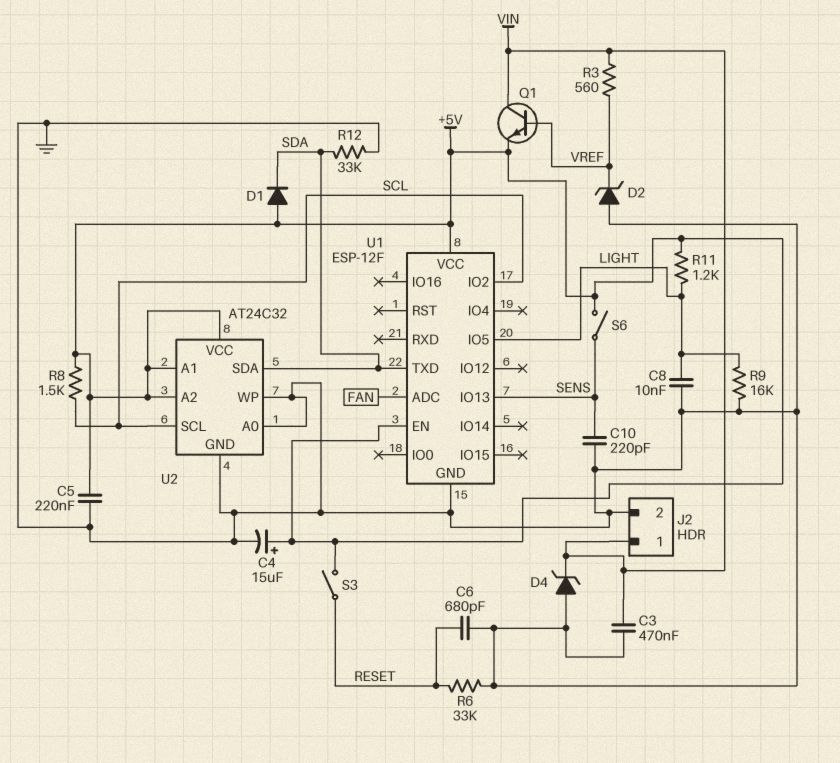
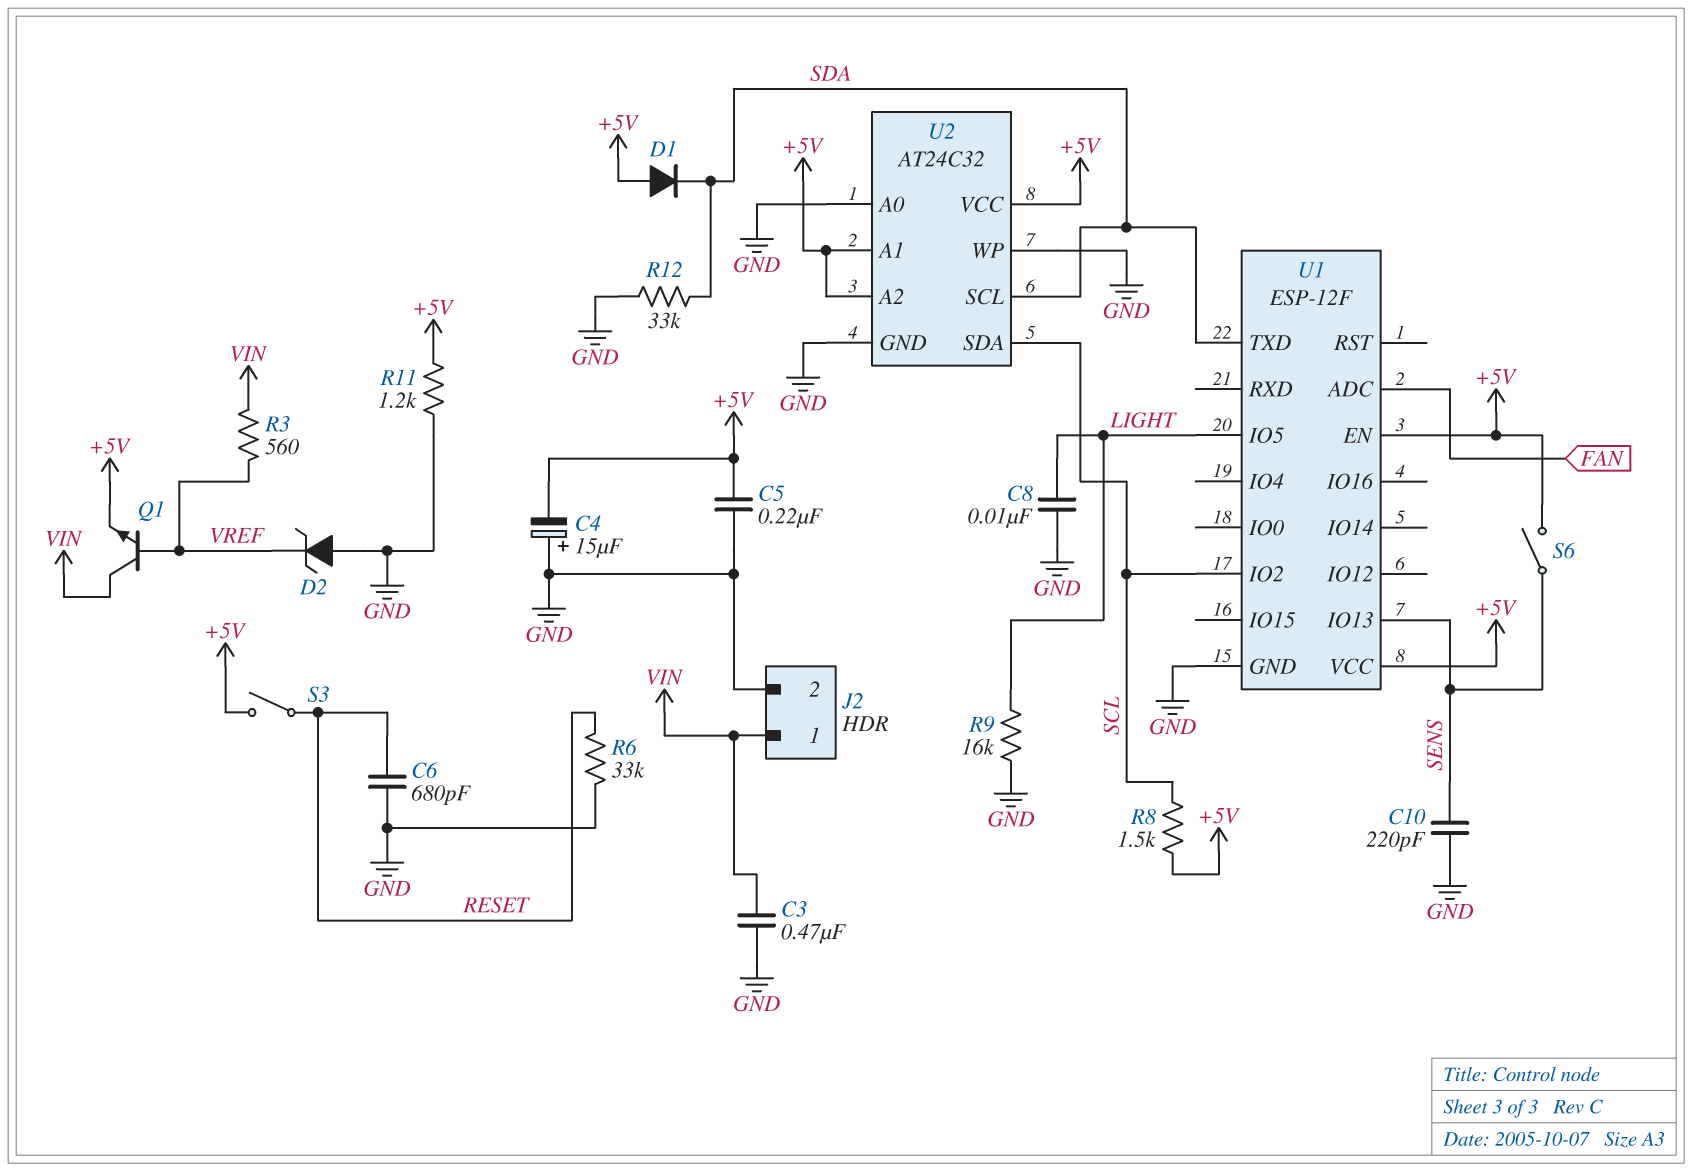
C4: 15uF (plus +5V, minus GND) -> 15uF (plus GND, minus +5V)
D4: zener (A GND, K VIN) -> none
R11: 1.2k (+5V, LIGHT) -> 1.2k (+5V, GND)
U2 pin SCL: SCL -> SDA
U2 pin SDA: SDA -> SCL

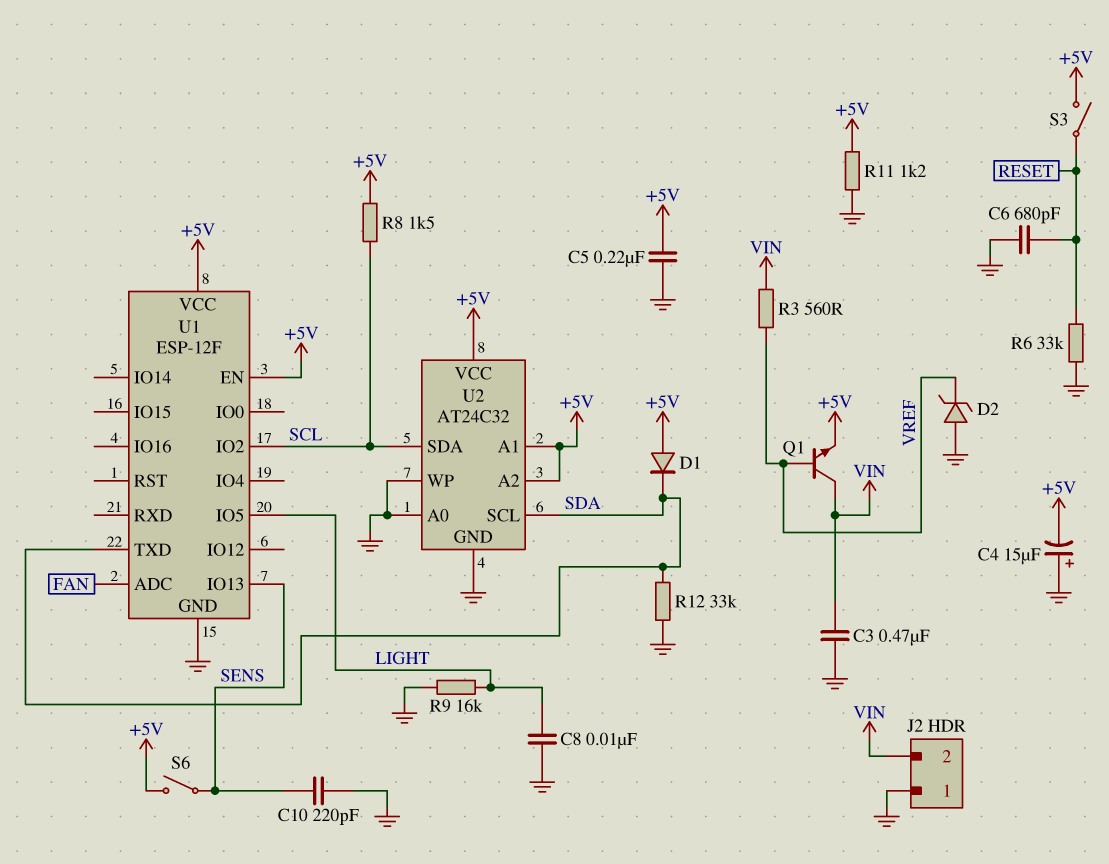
J2 pin 1: VIN -> GND
J2 pin 2: GND -> VIN

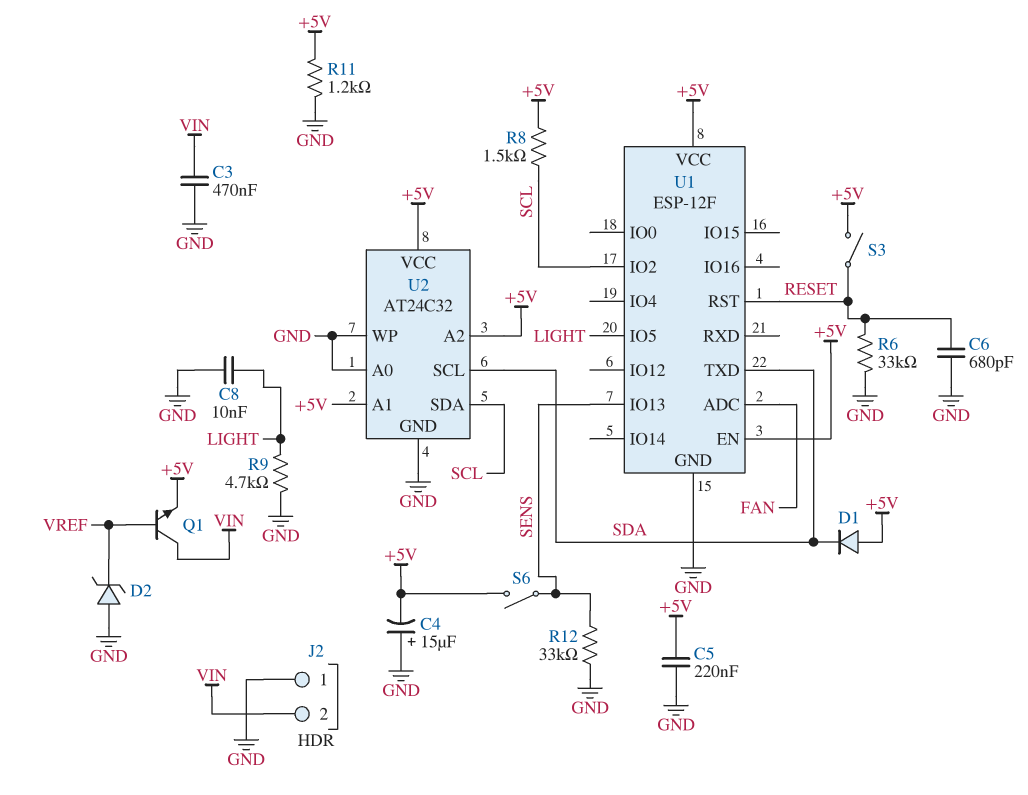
C10: 220pF (GND, SENS) -> none
R3: 560 (VIN, VREF) -> none
R9: 16k (GND, LIGHT) -> 4.7k (GND, LIGHT)
R12: 33k (GND, SDA) -> 33k (GND, SENS)
U1 pin RST: none -> RESET

